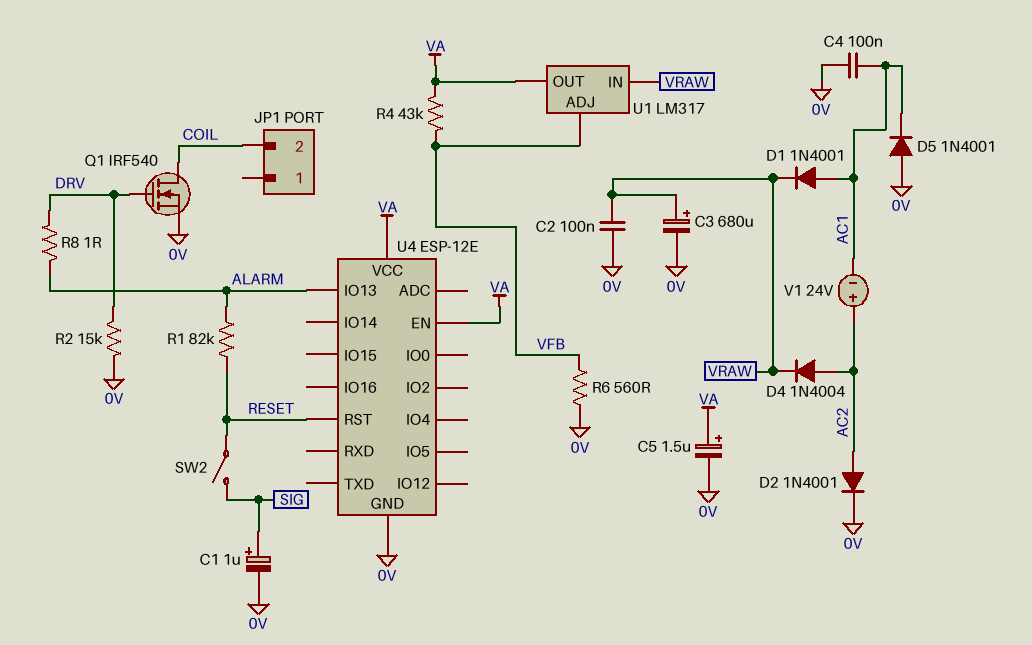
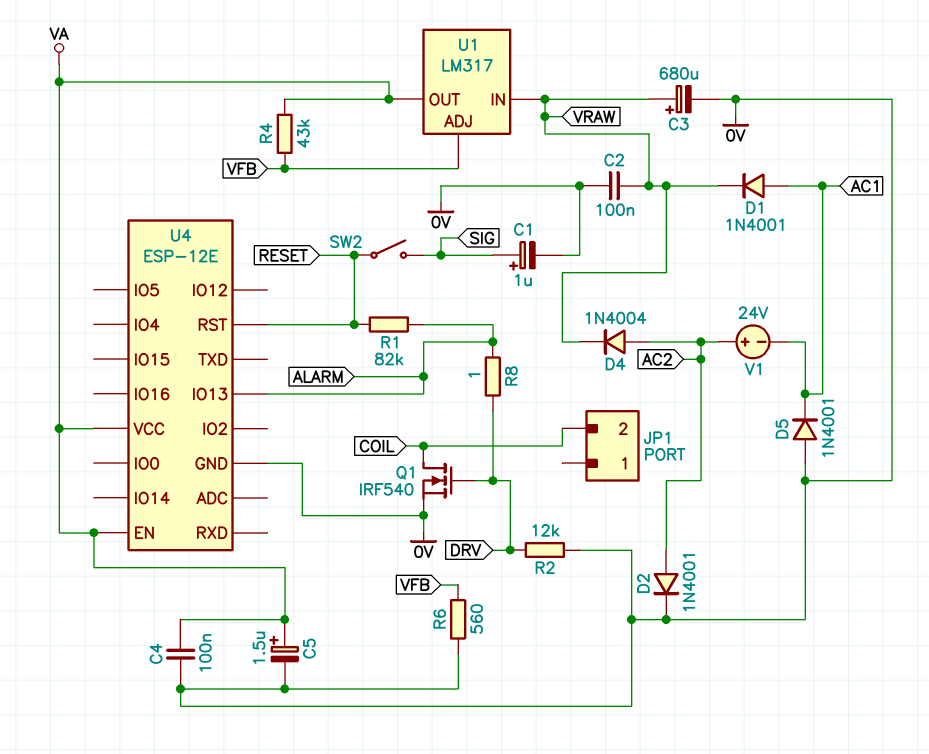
C4: 100nF (0V, AC1) -> 100nF (0V, VA)
R2: 15k (0V, DRV) -> 12k (0V, DRV)

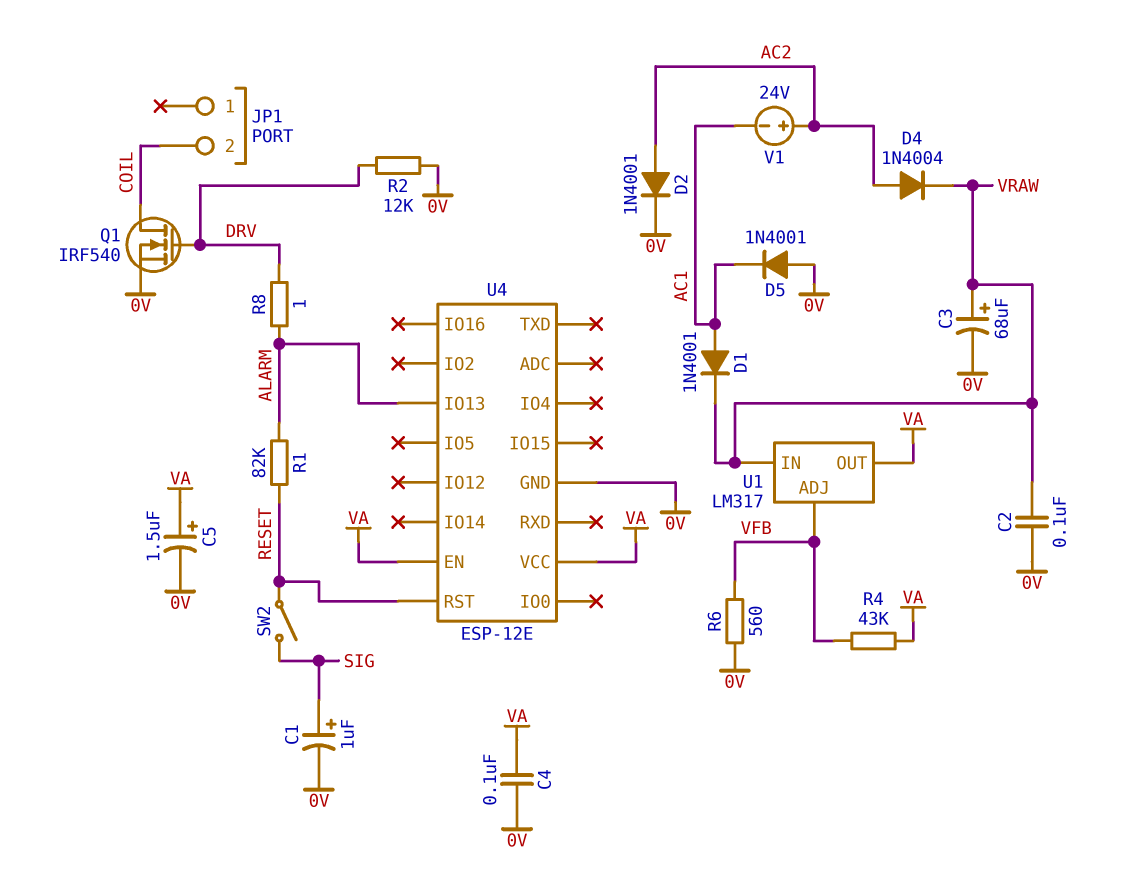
C3: 680uF (plus VRAW, minus 0V) -> 68uF (plus VRAW, minus 0V)

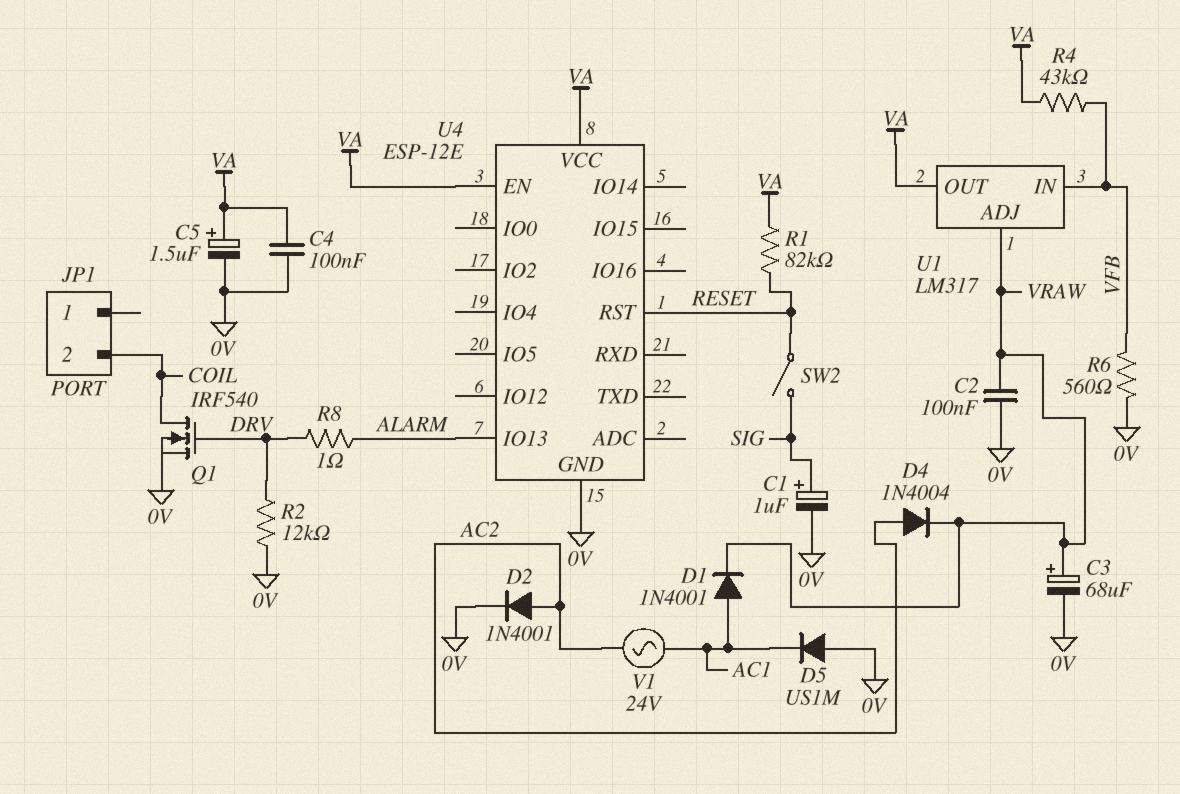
D5: diode 1N4001 (A 0V, K AC1) -> diode US1M (A 0V, K AC1)
R1: 82k (ALARM, RESET) -> 82k (RESET, VA)
U1 pin ADJ: VFB -> VRAW
U1 pin IN: VRAW -> VFB
V1: 24V (plus AC2, minus AC1) -> AC 24V (AC1, AC2)

